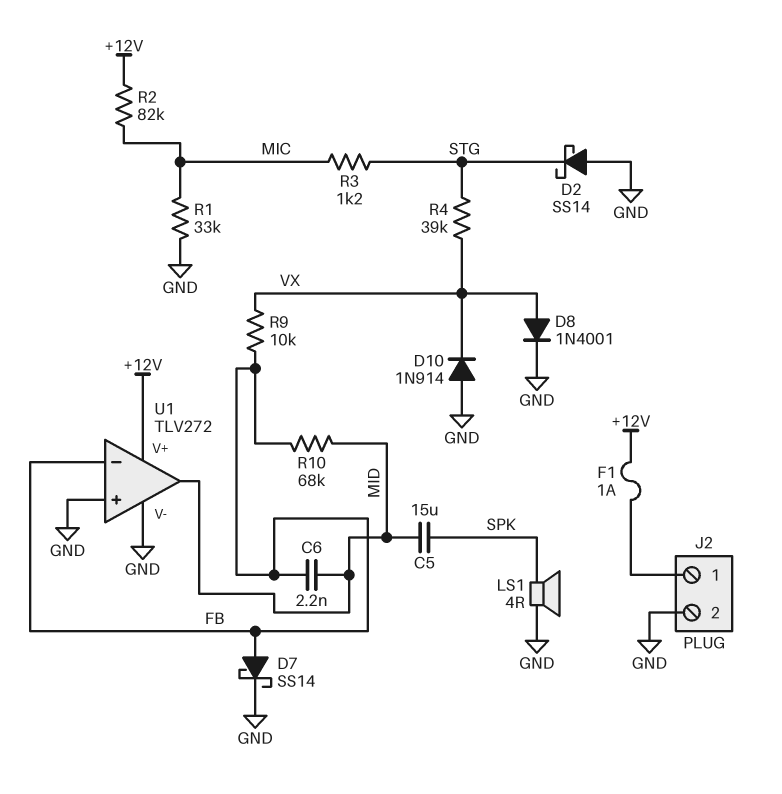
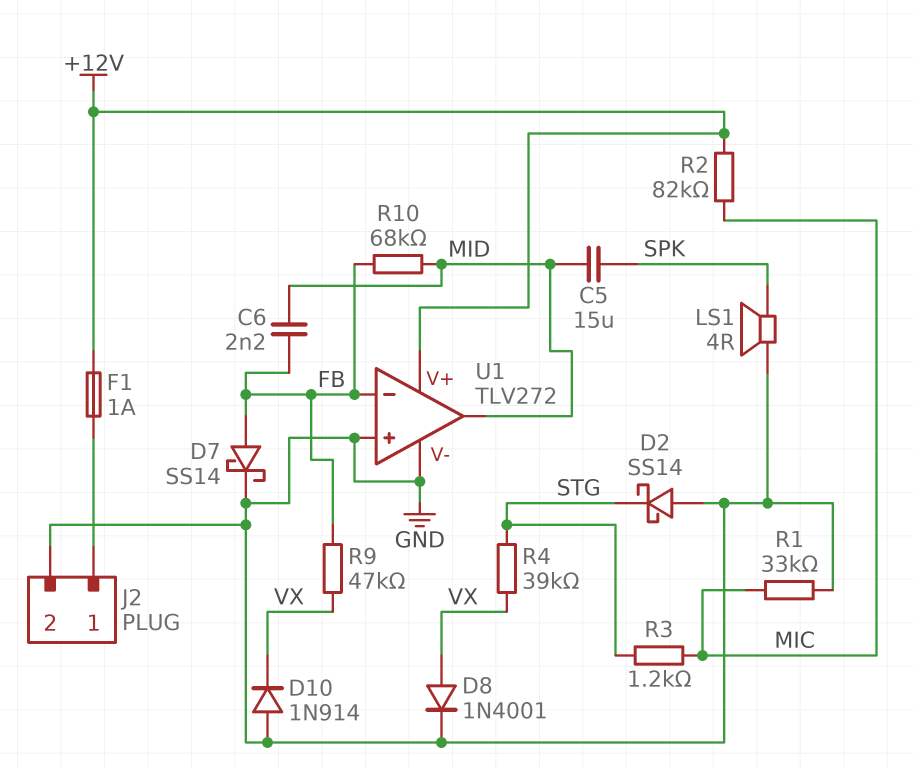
R9: 10k (FB, VX) -> 47k (FB, VX)

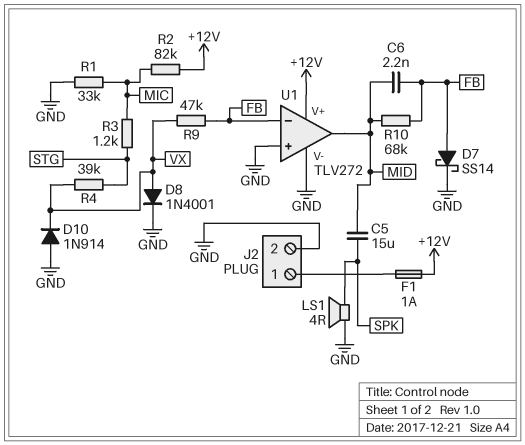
D2: schottky SS14 (A GND, K STG) -> none

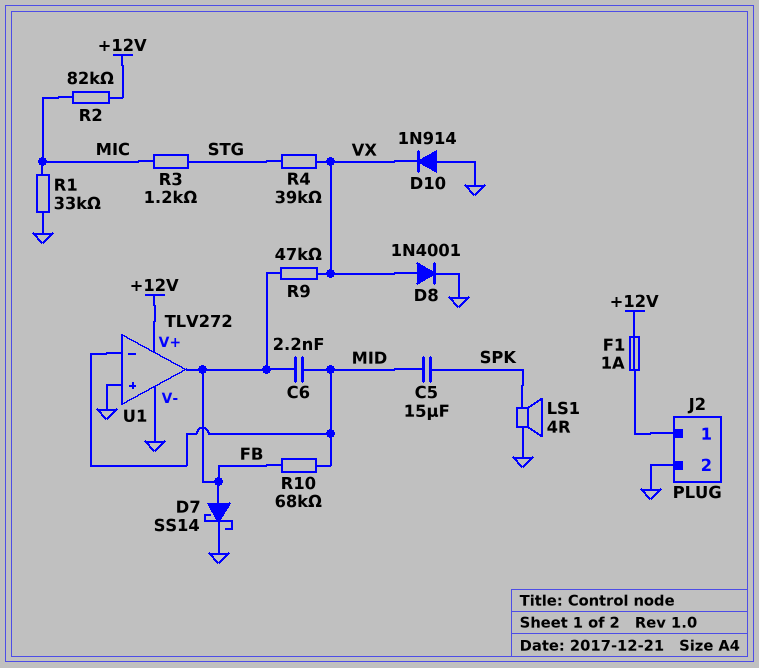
U1 pin in-: FB -> MID
U1 pin out: MID -> FB

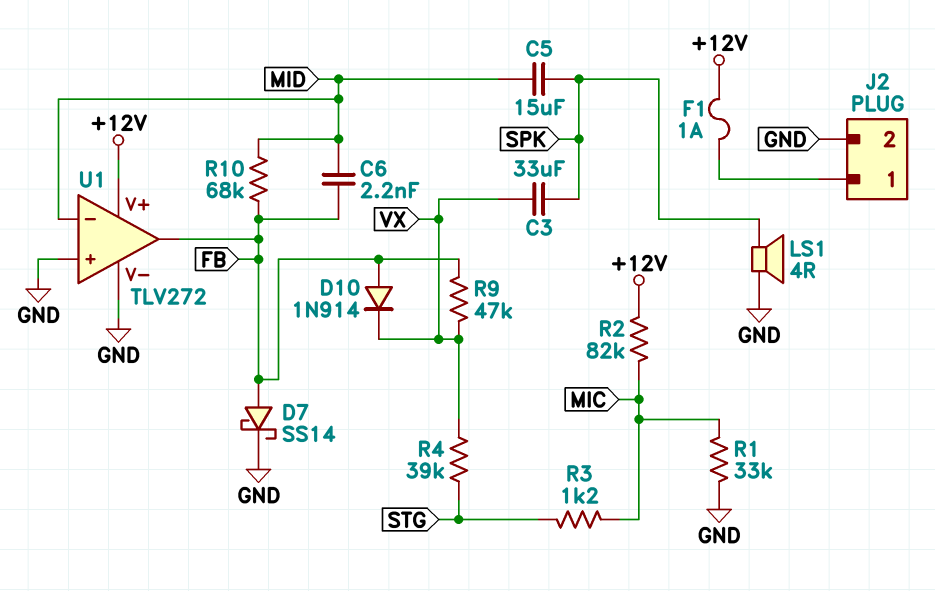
C3: none -> 33uF (SPK, VX)
D8: diode 1N4001 (A VX, K GND) -> none
D10: diode 1N914 (A GND, K VX) -> diode 1N914 (A FB, K VX)

